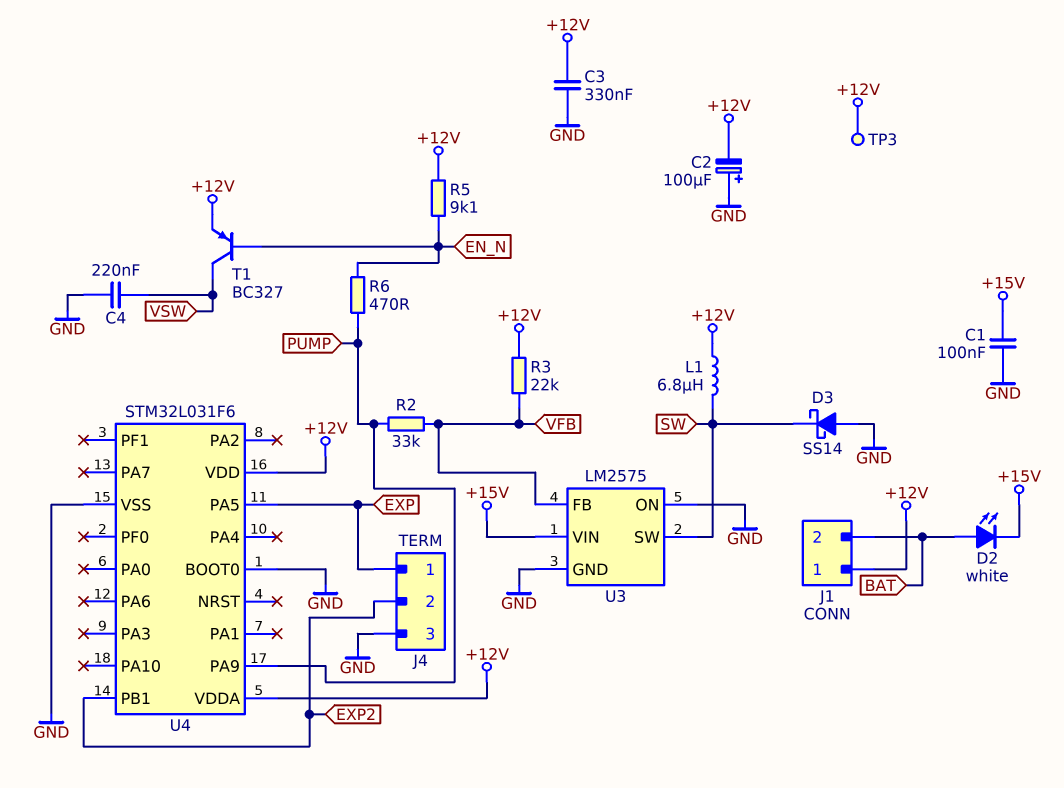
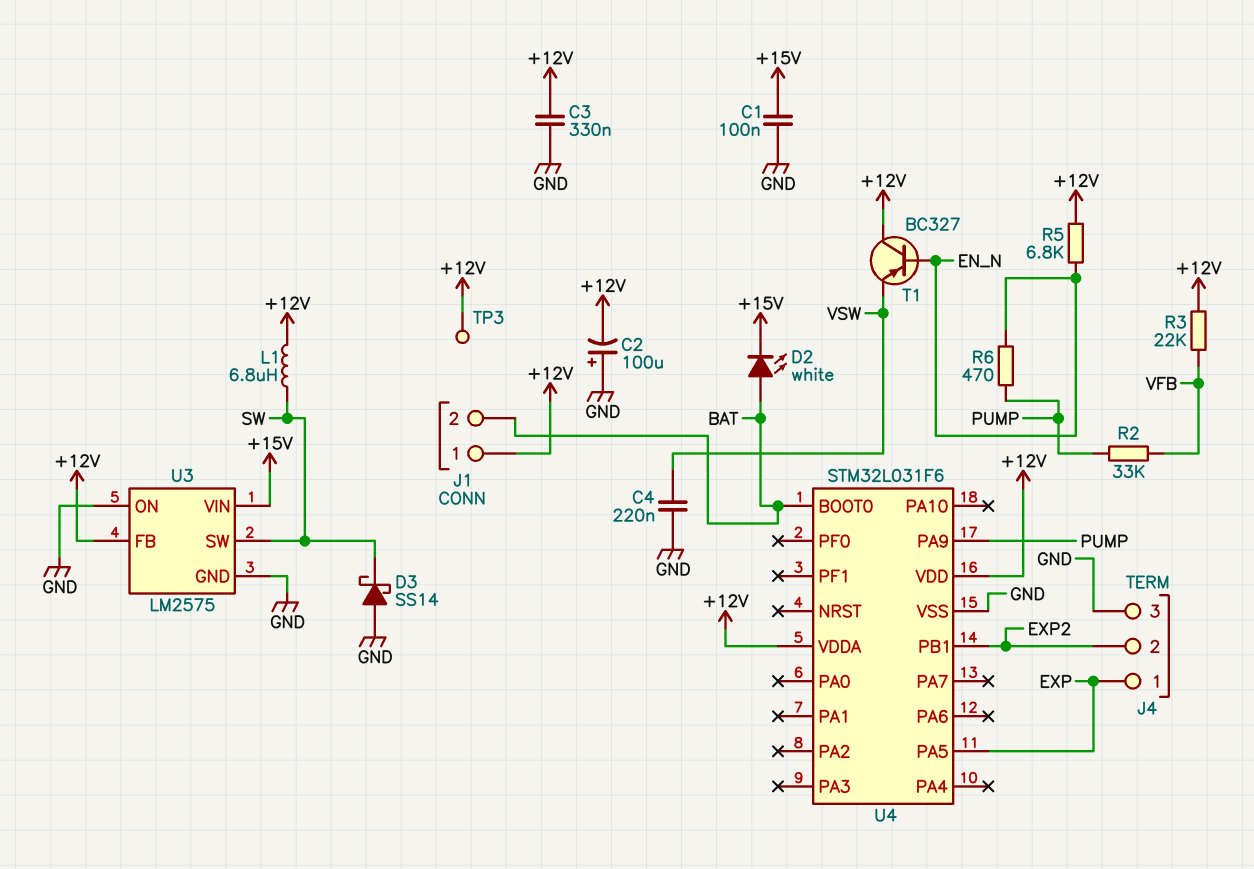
R5: 9.1k (+12V, EN_N) -> 6.8k (+12V, EN_N)
T1: PNP BC327 (B EN_N, C VSW, E +12V) -> PNP BC327 (B EN_N, C +12V, E VSW)
U3 pin FB: VFB -> +12V
U4 pin BOOT0: GND -> BAT

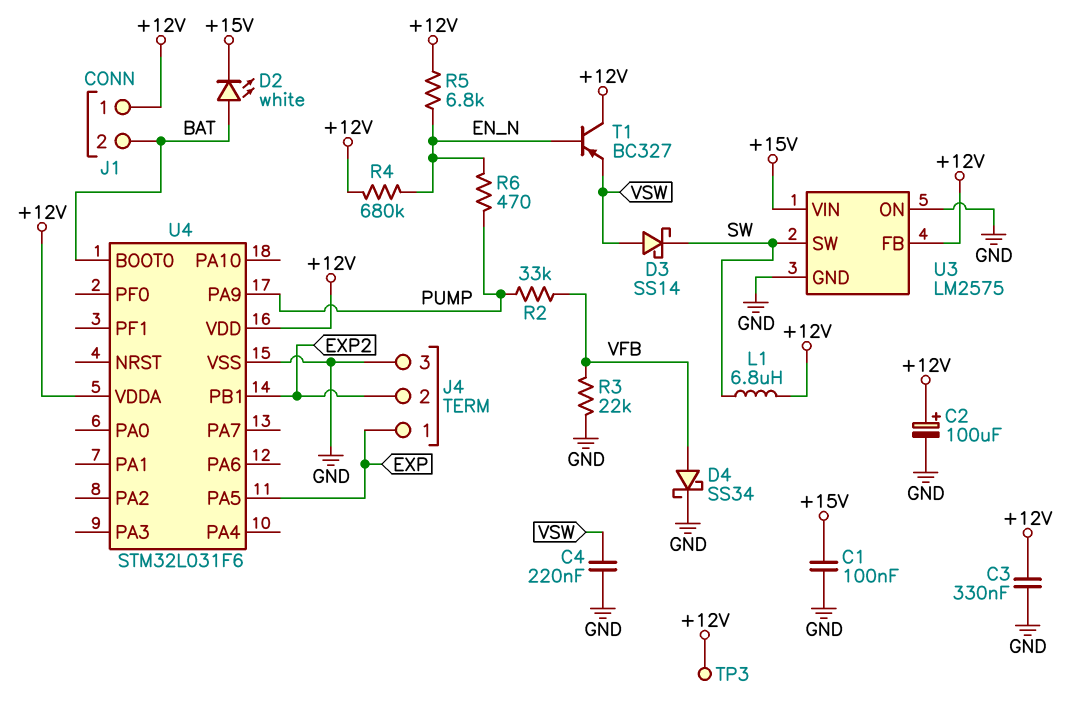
C2: 100uF (plus GND, minus +12V) -> 100uF (plus +12V, minus GND)
D3: schottky SS14 (A GND, K SW) -> schottky SS14 (A VSW, K SW)
D4: none -> schottky SS34 (A VFB, K GND)
R3: 22k (+12V, VFB) -> 22k (GND, VFB)
R4: none -> 680k (+12V, EN_N)

